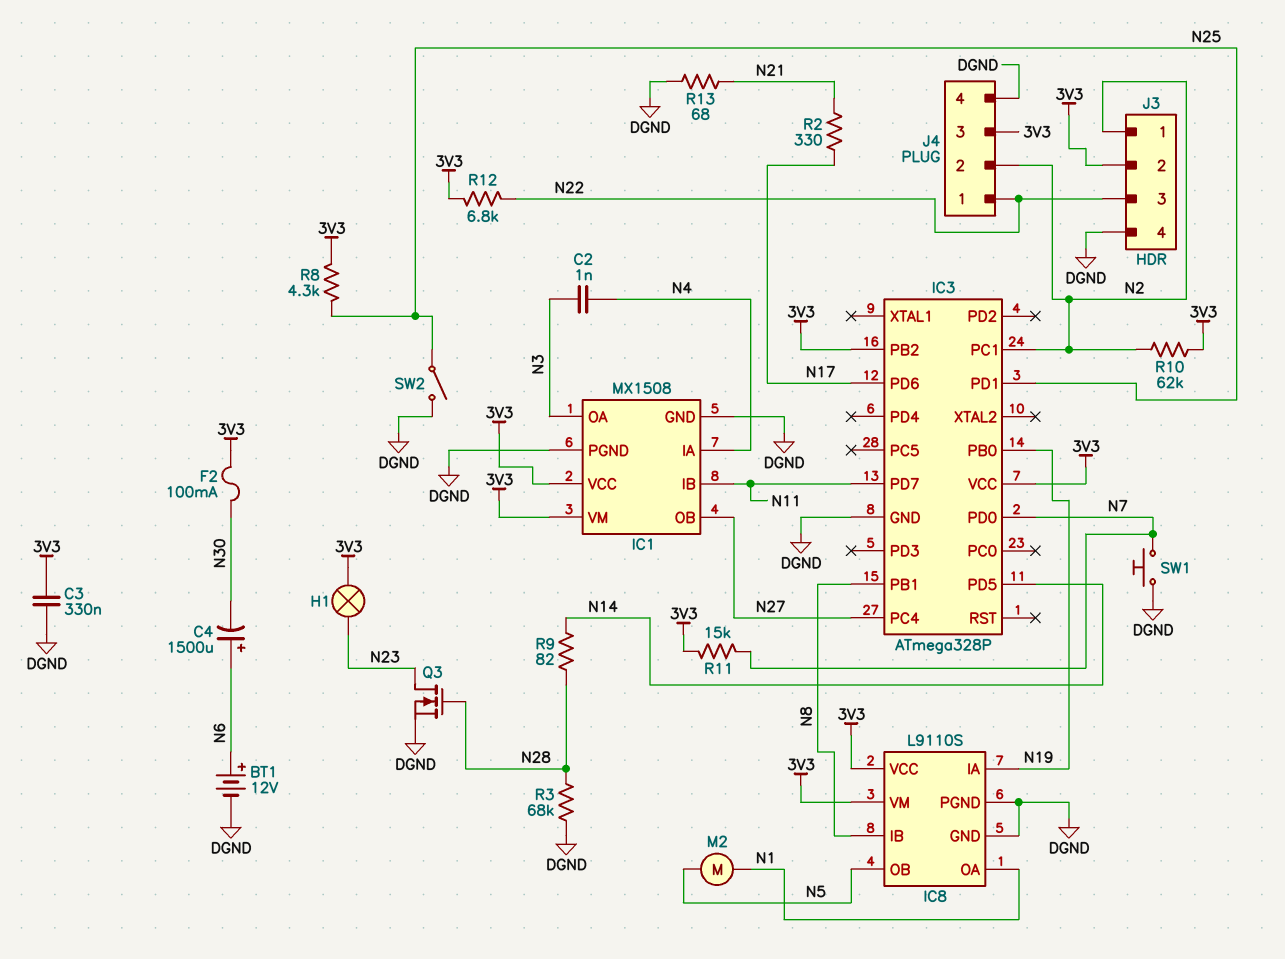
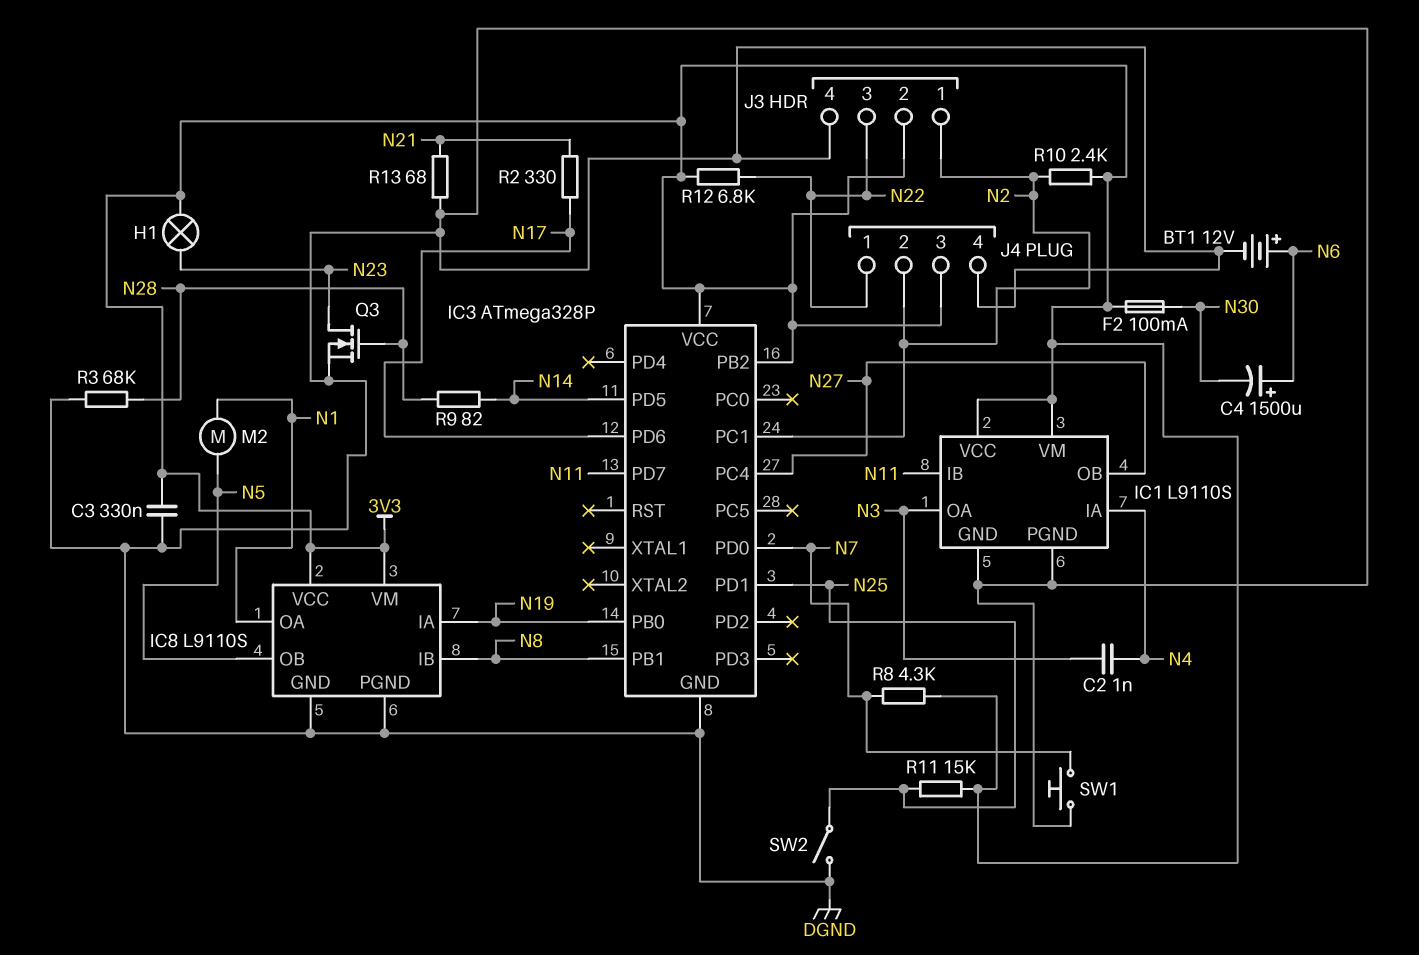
IC1: MX1508 -> L9110S
R8: 4.3k (3V3, N25) -> 4.3k (3V3, N7)
R10: 62k (3V3, N2) -> 2.4k (3V3, N2)
R11: 15k (3V3, N7) -> 15k (3V3, N25)

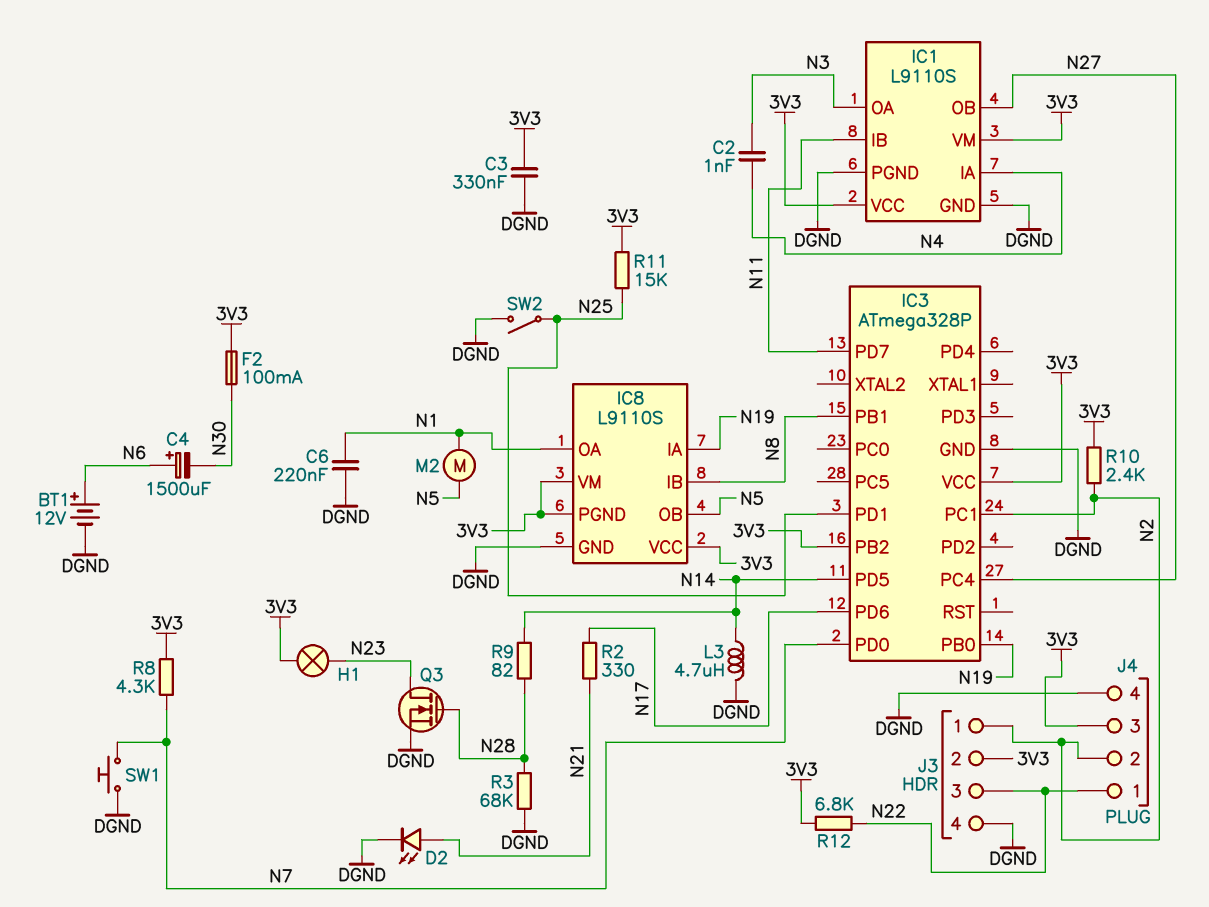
C6: none -> 220nF (DGND, N1)
D2: none -> LED (A N21, K DGND)
IC8 pin PGND: DGND -> 3V3
L3: none -> 4.7uH (DGND, N14)
R13: 68 (DGND, N21) -> none

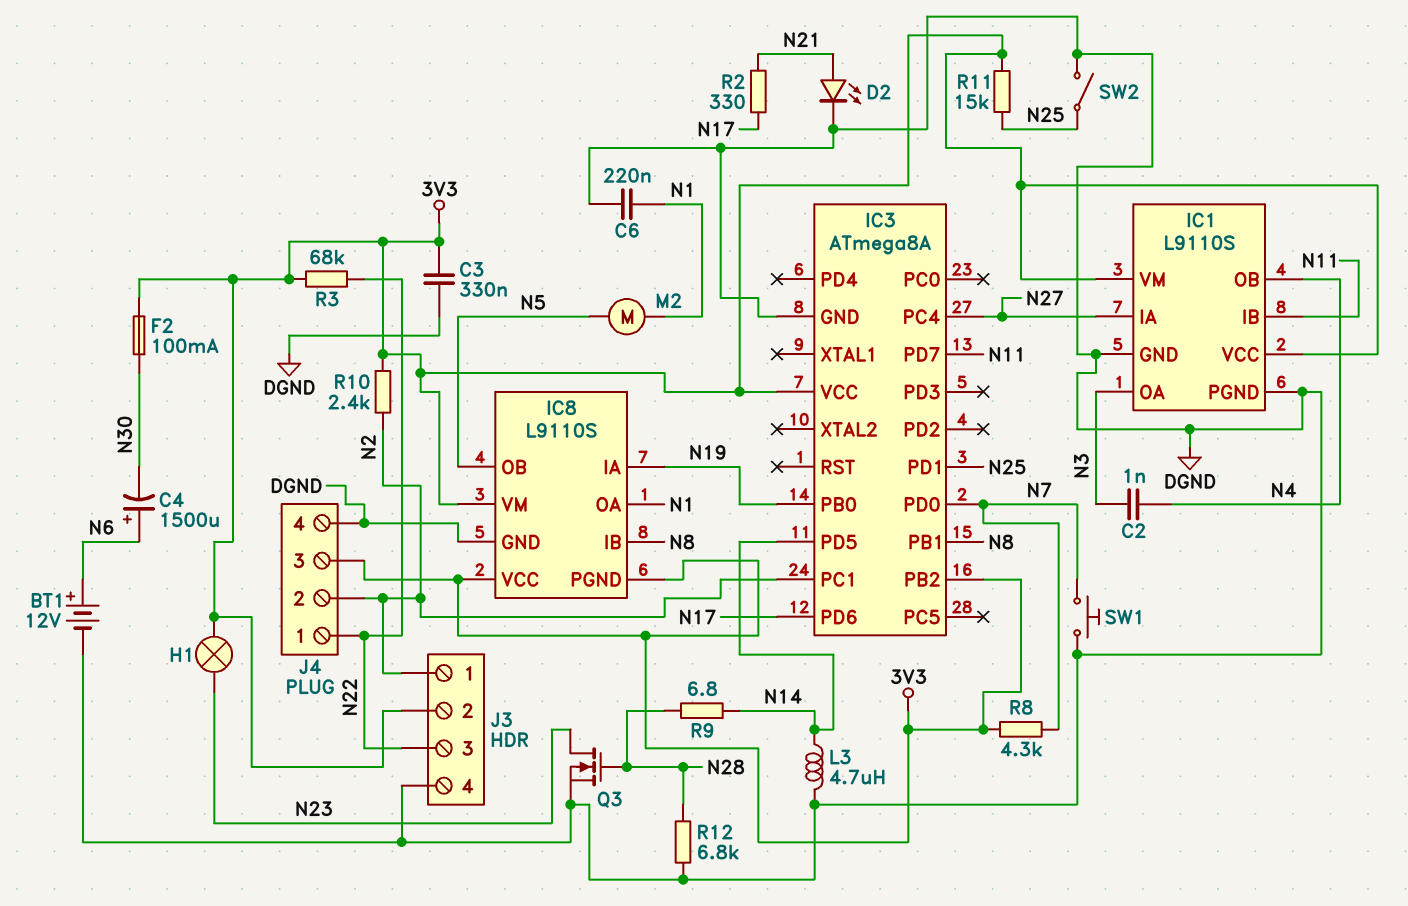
IC1 pin IA: N4 -> N27
IC1 pin OB: N27 -> N4
IC3: ATmega328P -> ATmega8A
R3: 68k (DGND, N28) -> 68k (3V3, N22)
R9: 82 (N14, N28) -> 6.8 (N14, N28)
R12: 6.8k (3V3, N22) -> 6.8k (DGND, N28)

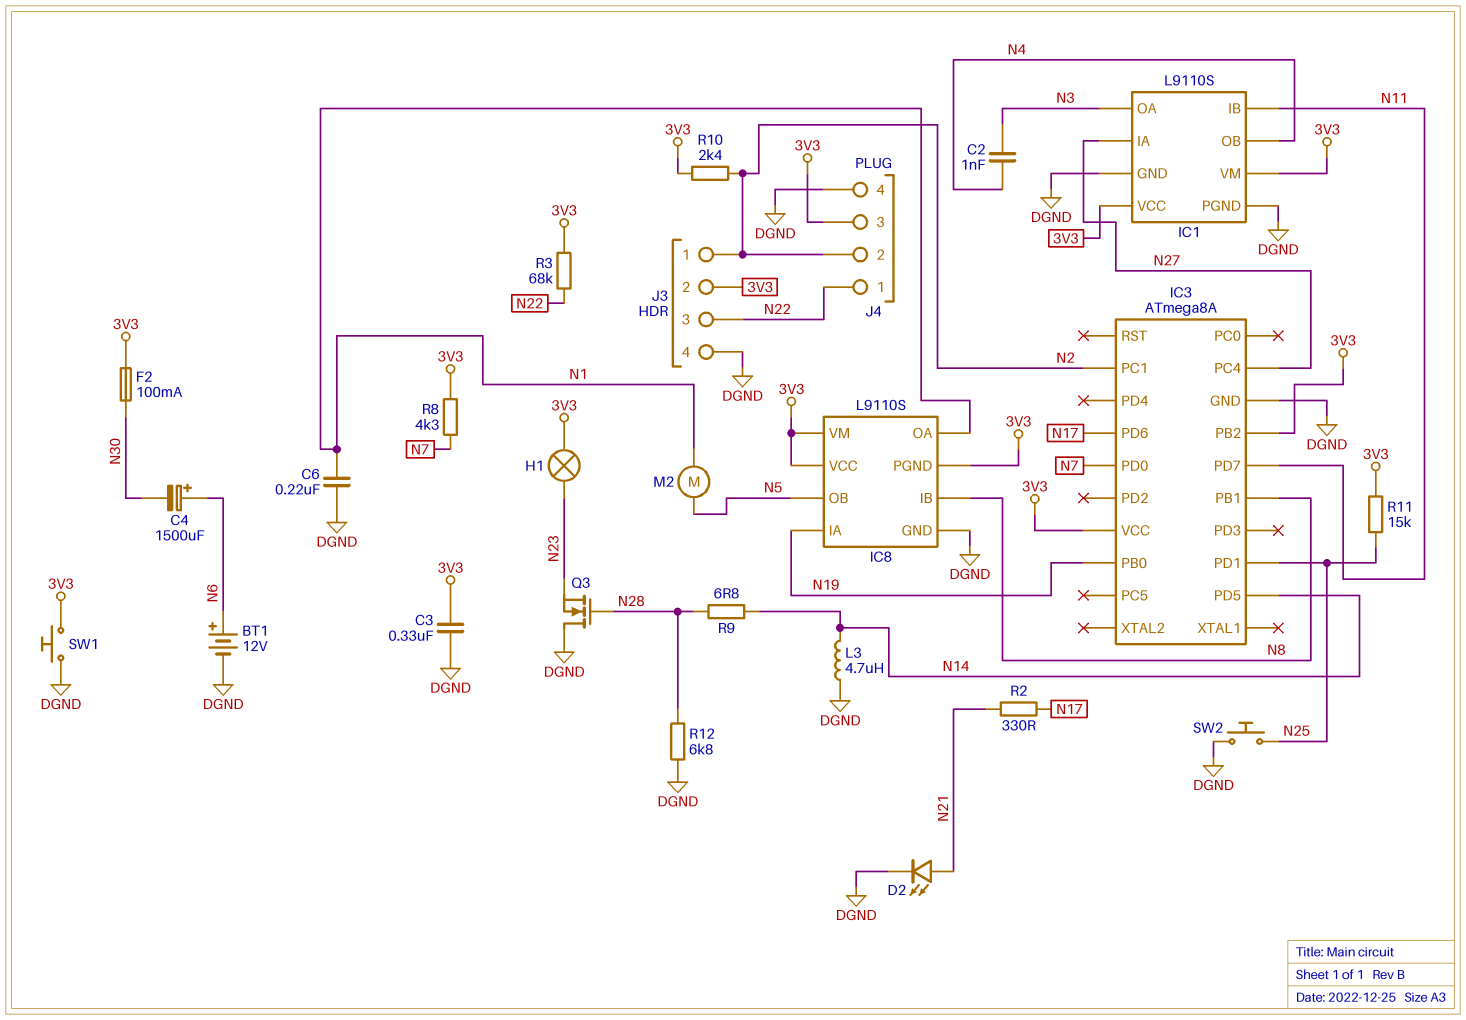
Q3: NMOS (G N28, D N23, S DGND) -> NMOS (G N28, D DGND, S N23)
SW1: button (DGND, N7) -> button (3V3, DGND)
SW2: switch (DGND, N25) -> button (DGND, N25)

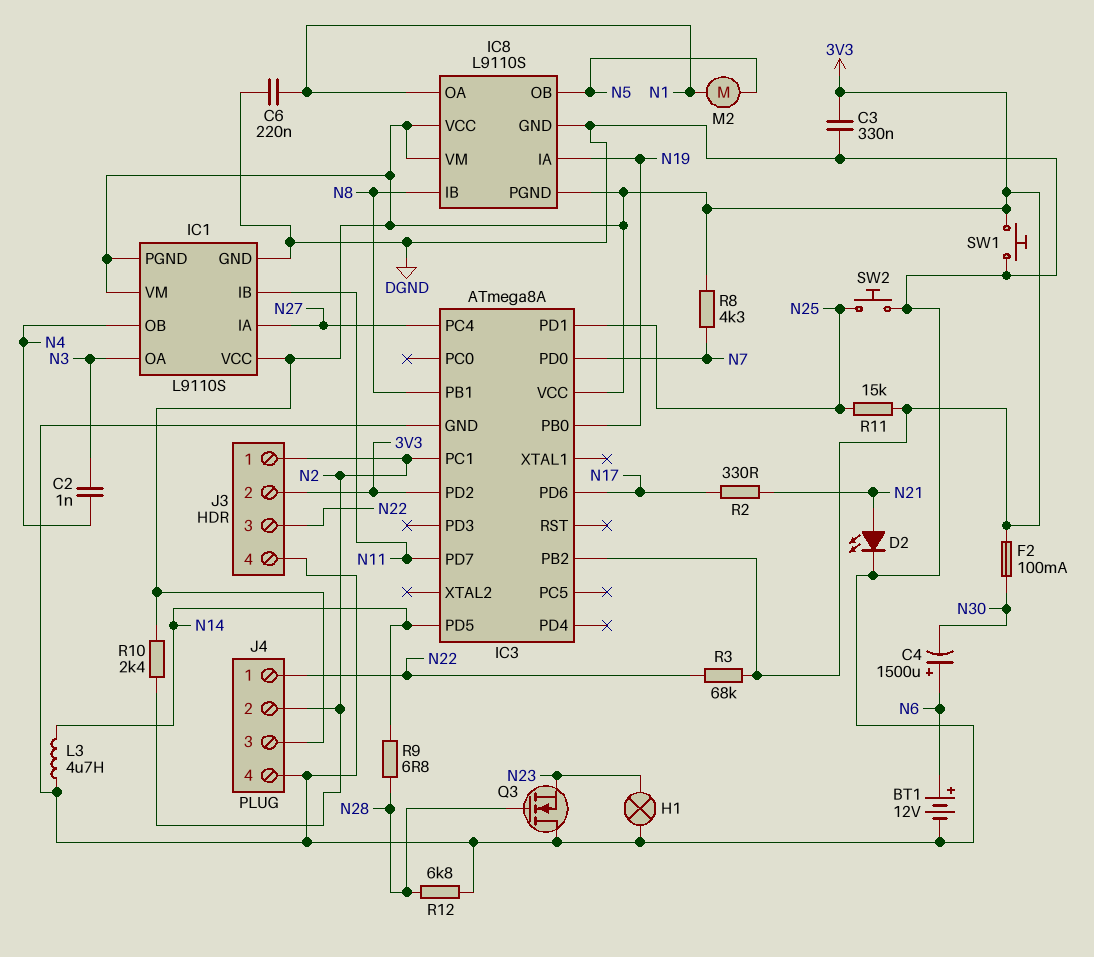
H1: lamp (3V3, N23) -> lamp (DGND, N23)
IC1 pin PGND: DGND -> 3V3
IC3 pin PD2: none -> 3V3

